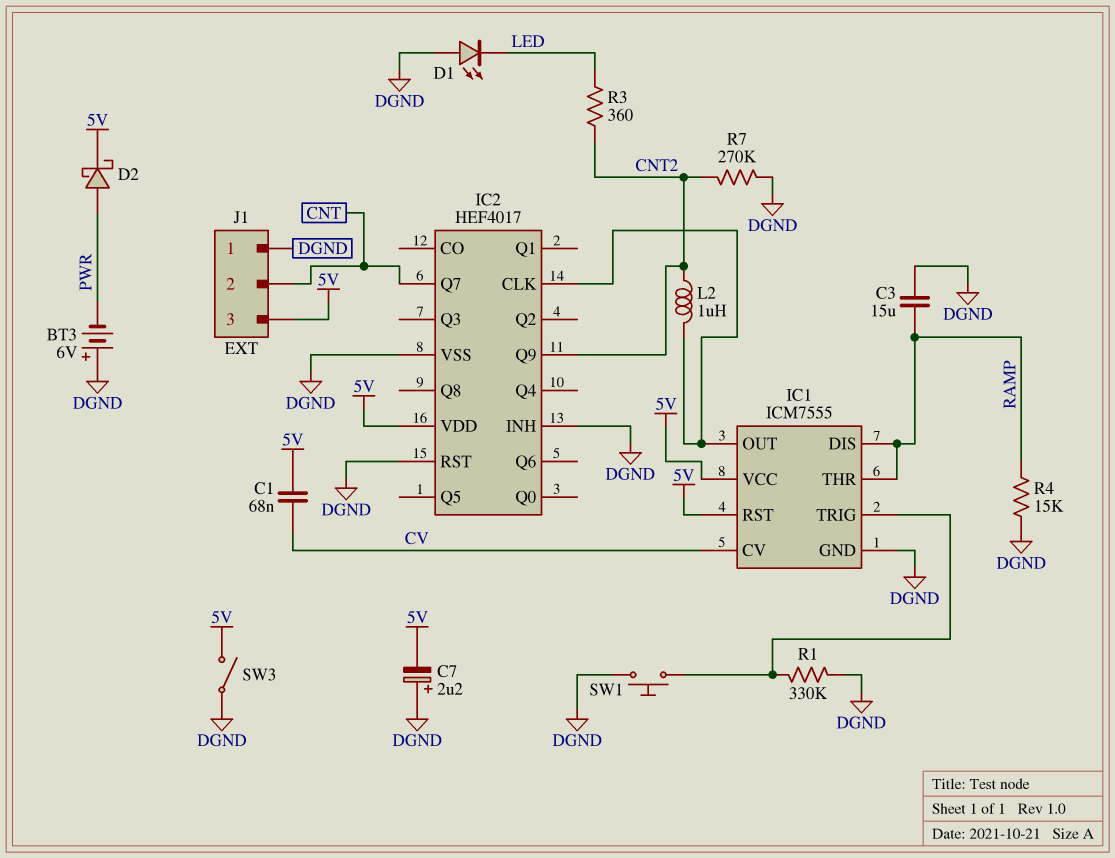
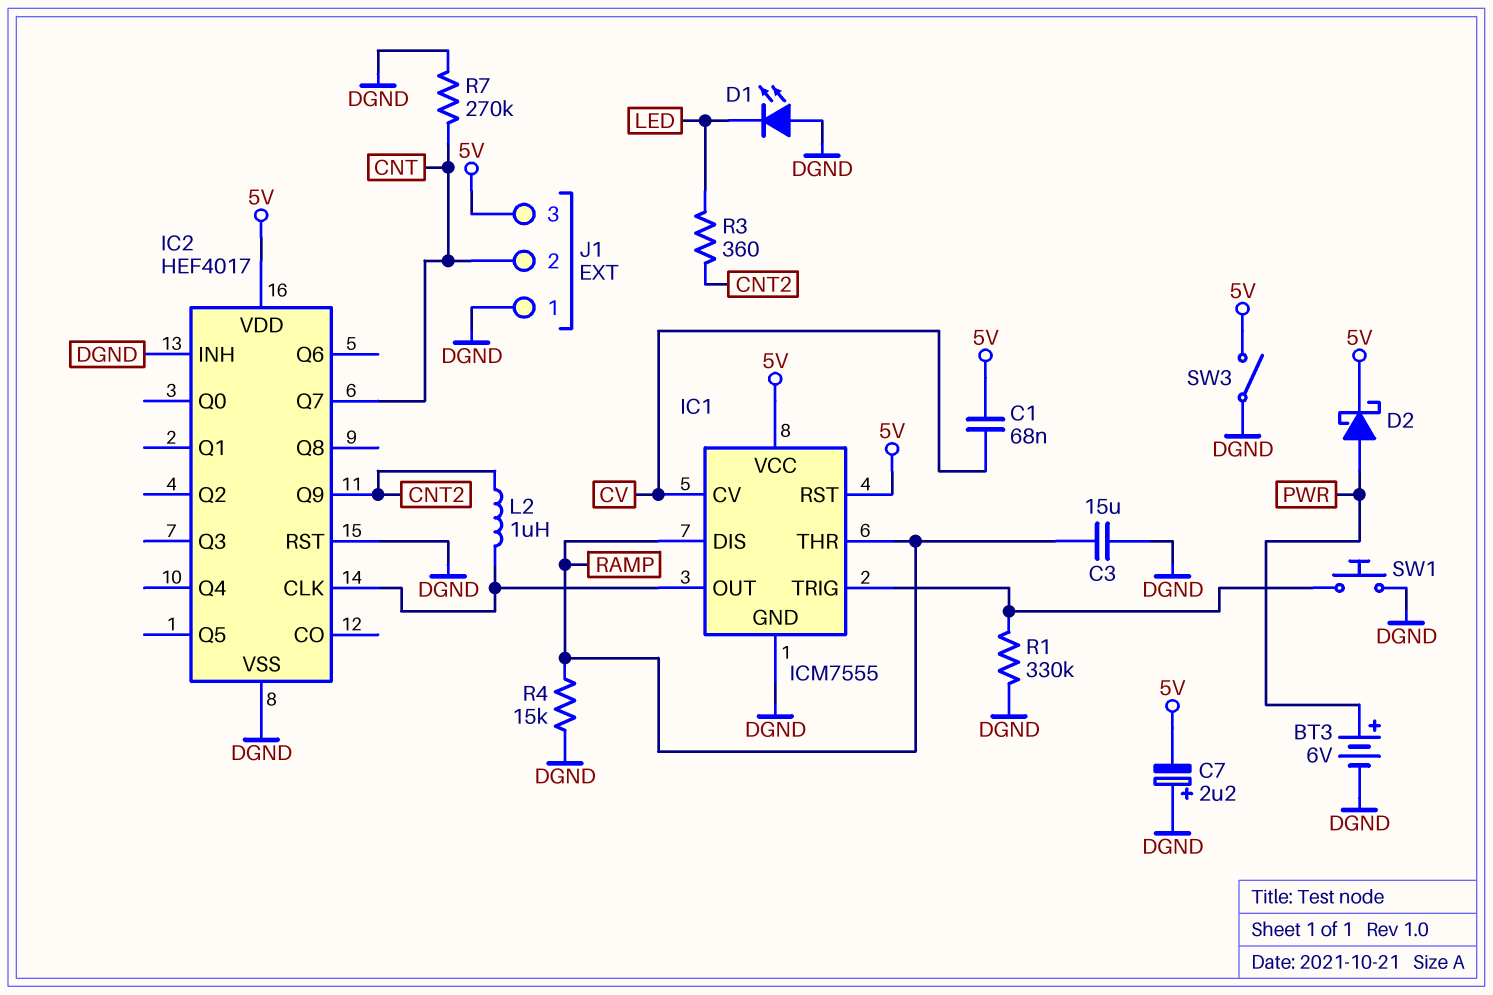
BT3: 6V (plus DGND, minus PWR) -> 6V (plus PWR, minus DGND)
R7: 270k (CNT2, DGND) -> 270k (CNT, DGND)

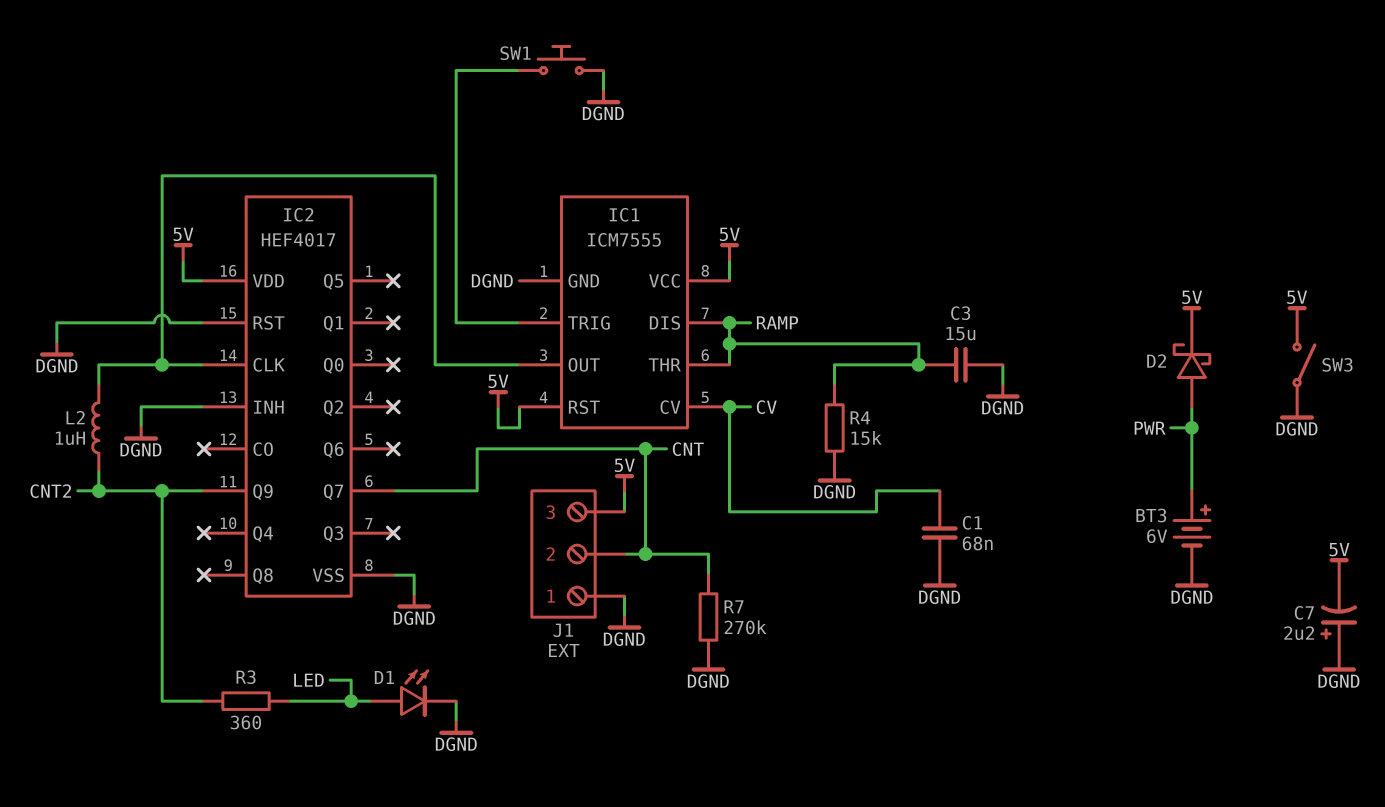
C1: 68nF (5V, CV) -> 68nF (CV, DGND)
D1: LED (A DGND, K LED) -> LED (A LED, K DGND)
R1: 330k (DGND, IC1/TRIG) -> none

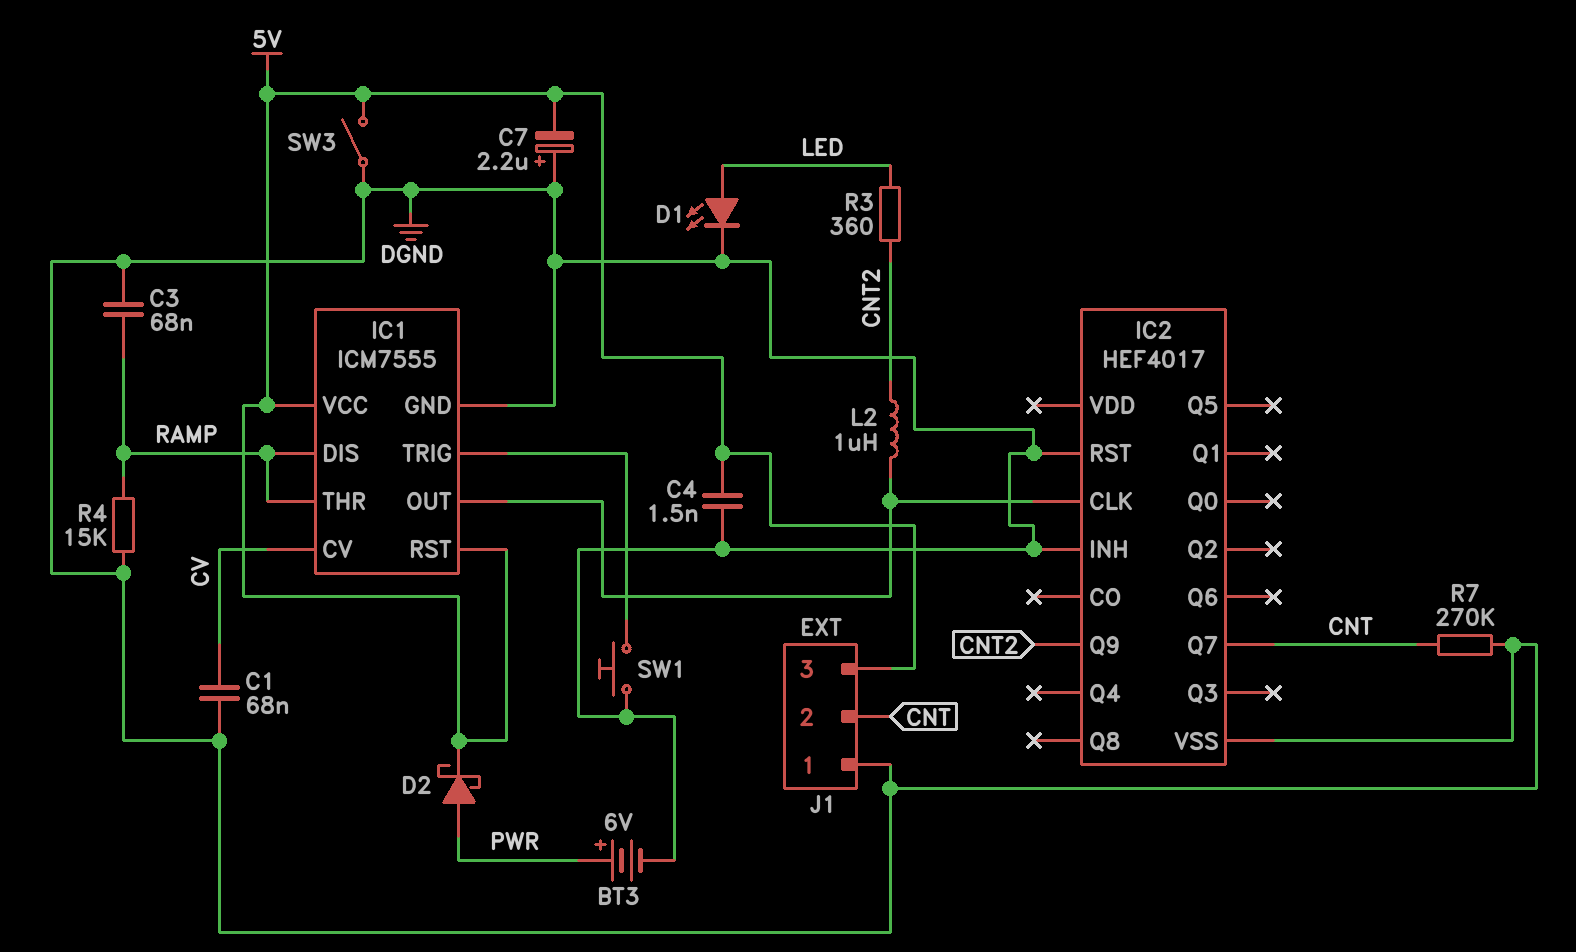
C3: 15uF (DGND, RAMP) -> 68nF (DGND, RAMP)
C4: none -> 1.5nF (5V, DGND)
IC2 pin VDD: 5V -> none

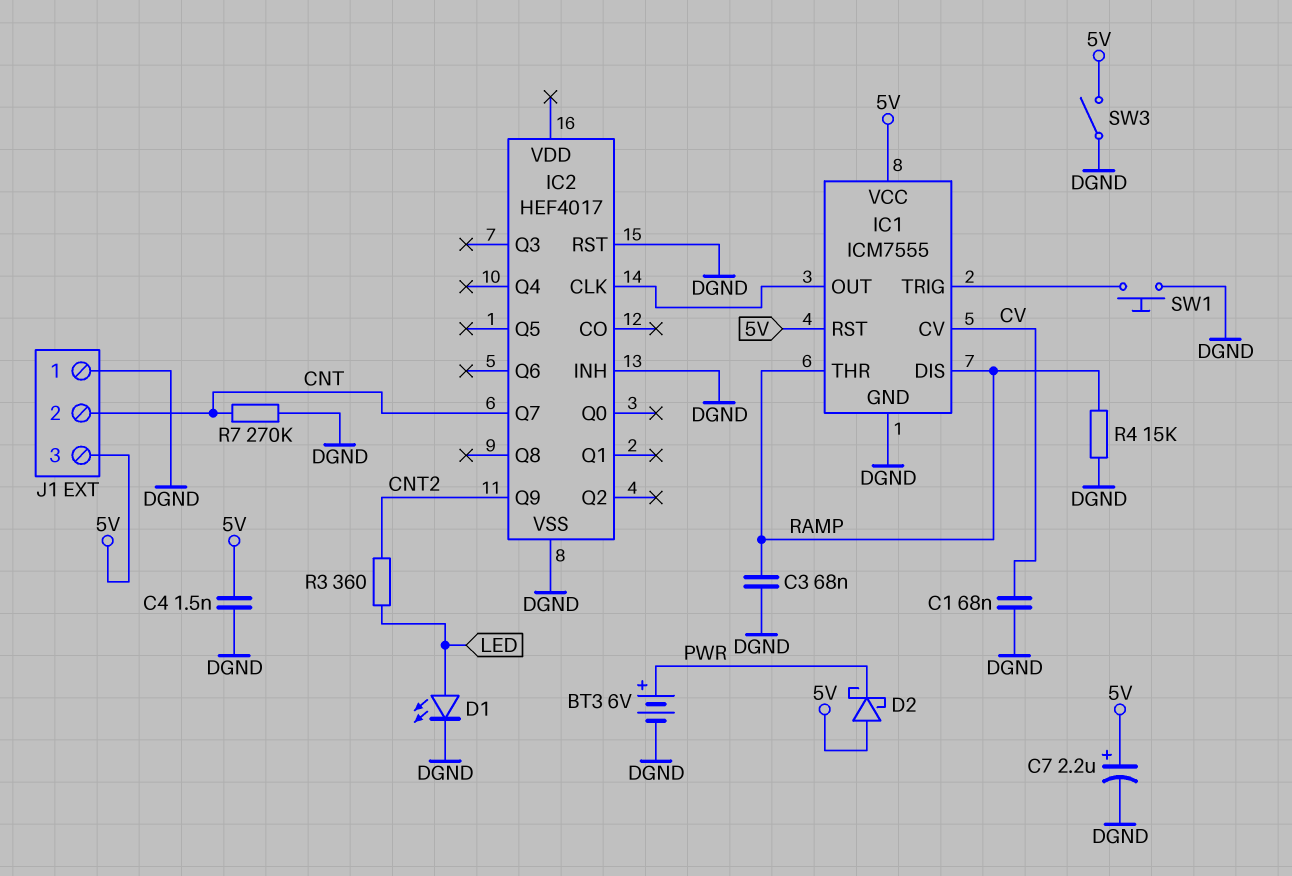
C7: 2.2uF (plus DGND, minus 5V) -> 2.2uF (plus 5V, minus DGND)
D2: schottky (A PWR, K 5V) -> schottky (A 5V, K PWR)
L2: 1uH (CNT2, IC1/OUT) -> none

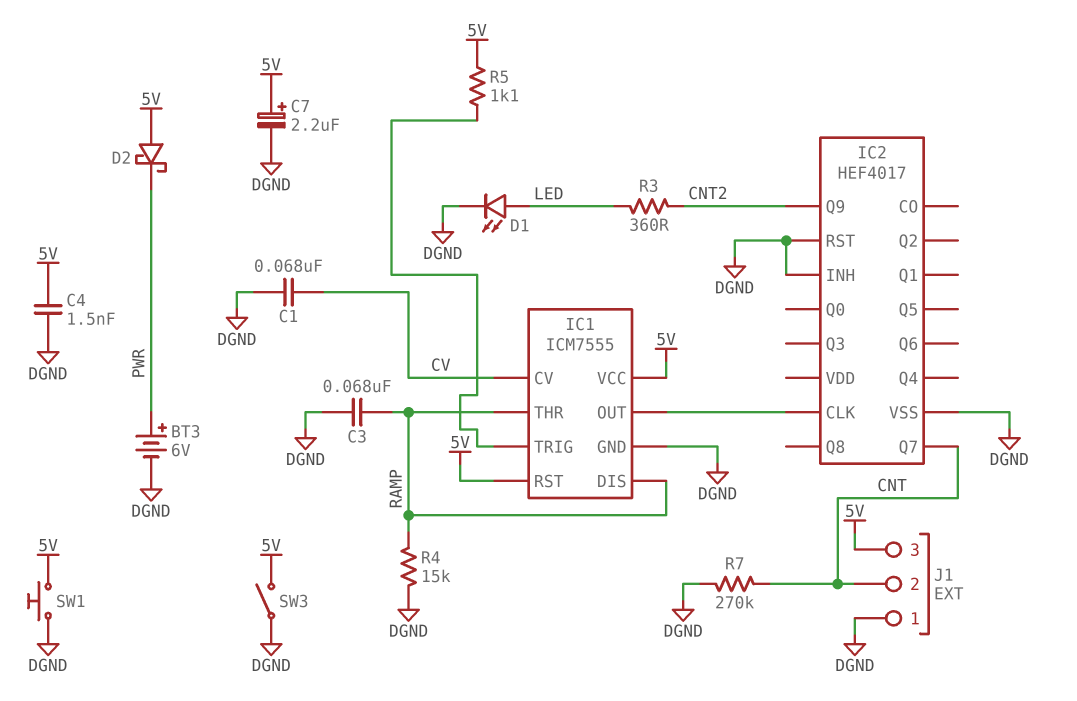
R5: none -> 1.1k (5V, IC1/TRIG)
SW1: button (DGND, IC1/TRIG) -> button (5V, DGND)

